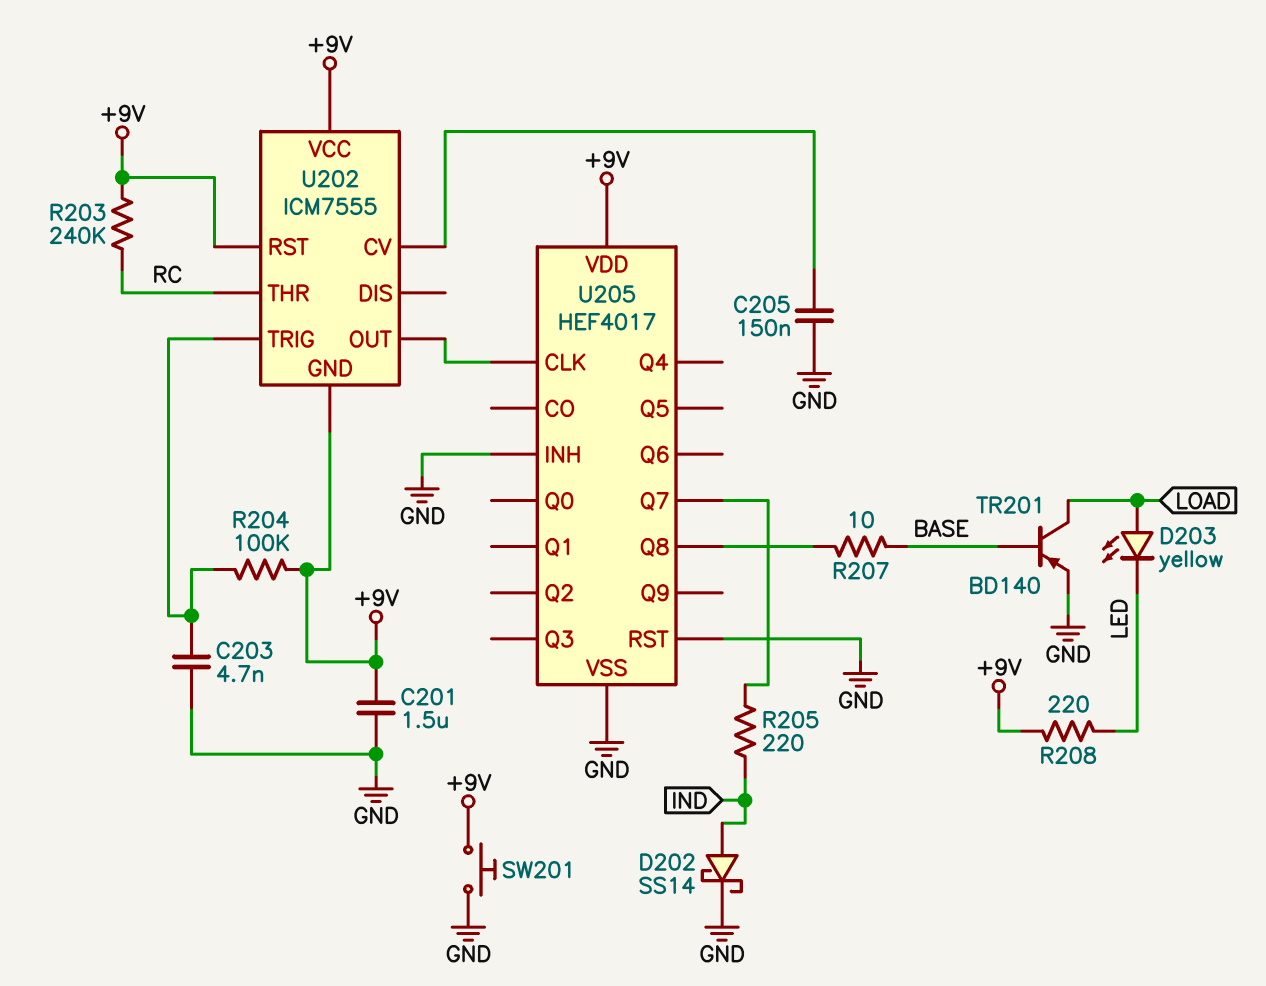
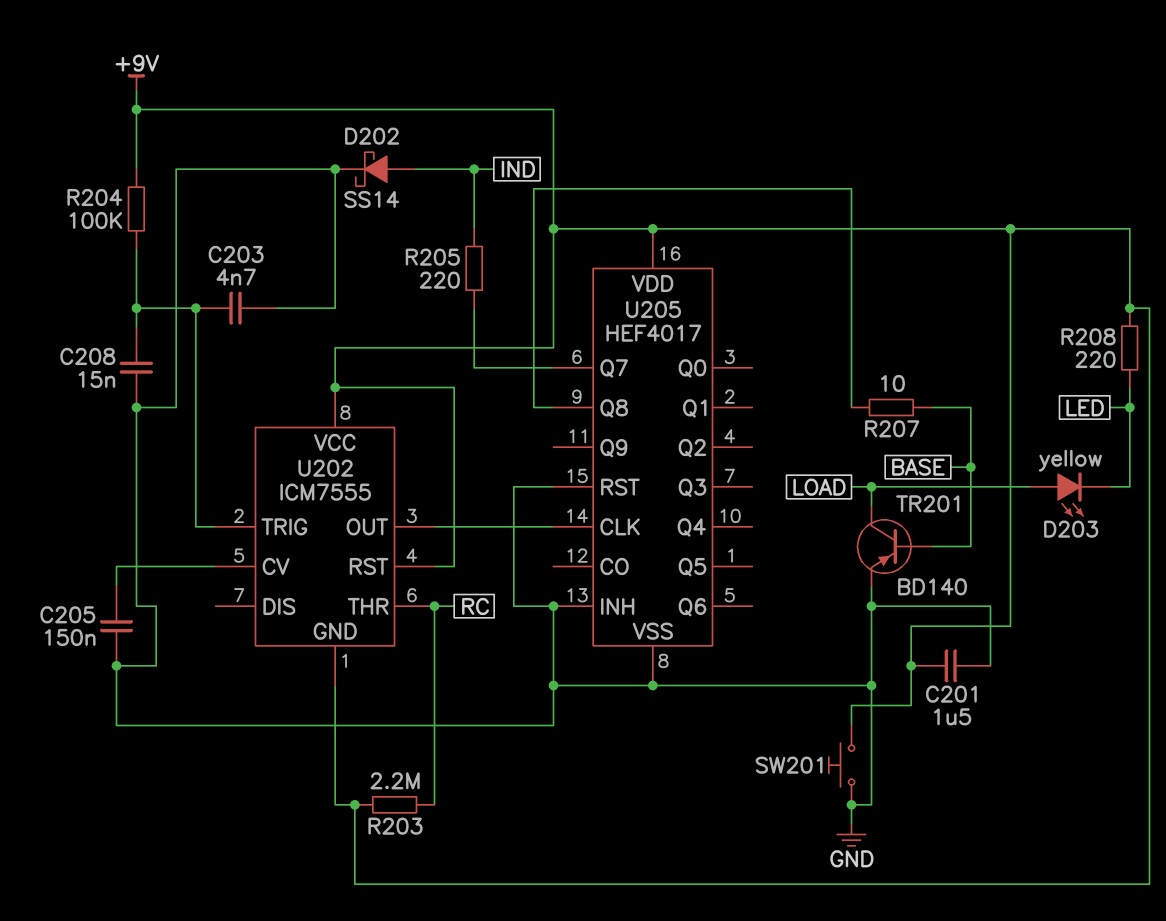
C208: none -> 15nF (GND, U202/TRIG)
R203: 240k (+9V, RC) -> 2.2M (+9V, RC)

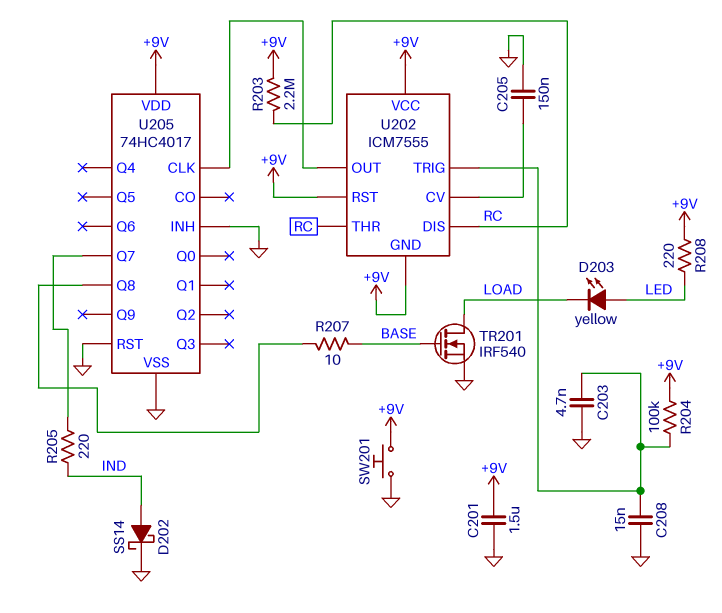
D203: LED yellow (A LOAD, K LED) -> LED yellow (A LED, K LOAD)
TR201: PNP BD140 (B BASE, C LOAD, E GND) -> NMOS IRF540 (G BASE, D LOAD, S GND)
U202 pin DIS: none -> RC
U205: HEF4017 -> 74HC4017

